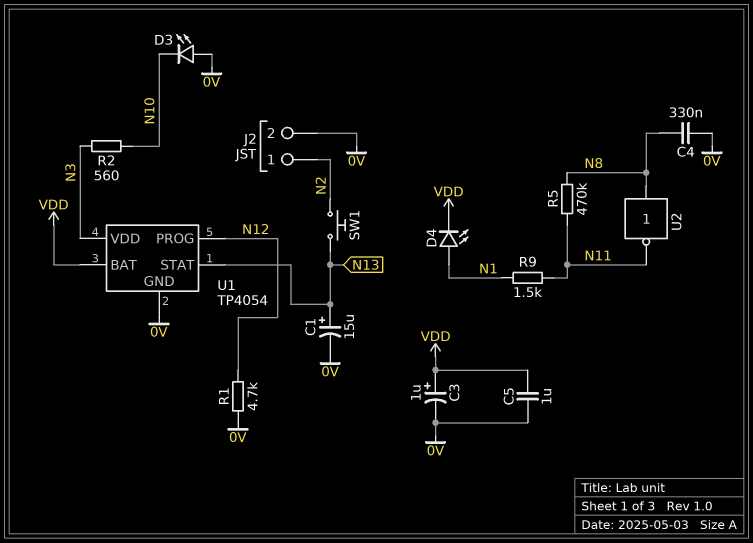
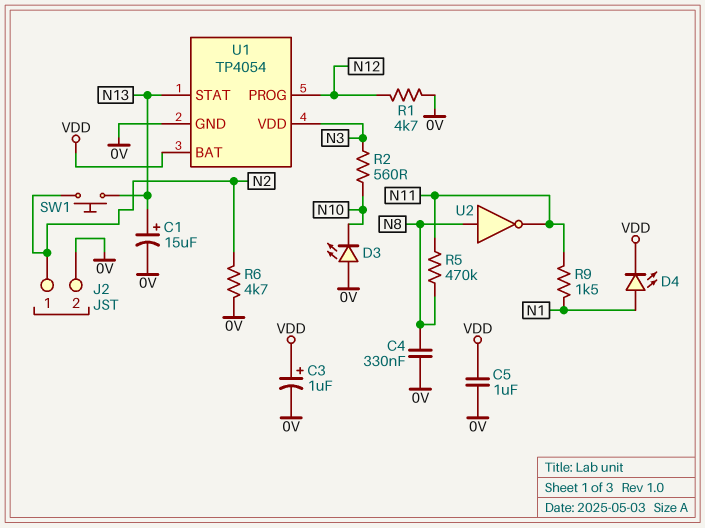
R6: none -> 4.7k (0V, N2)

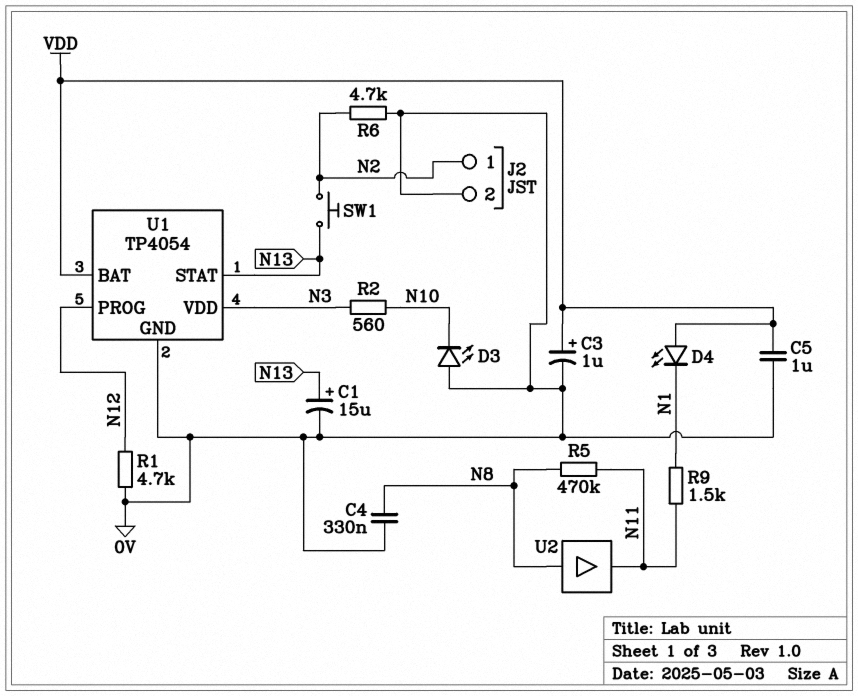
D4: LED (A N1, K VDD) -> LED (A VDD, K N1)
U2: NOT (in N8, out N11) -> buffer (in N8, out N11)

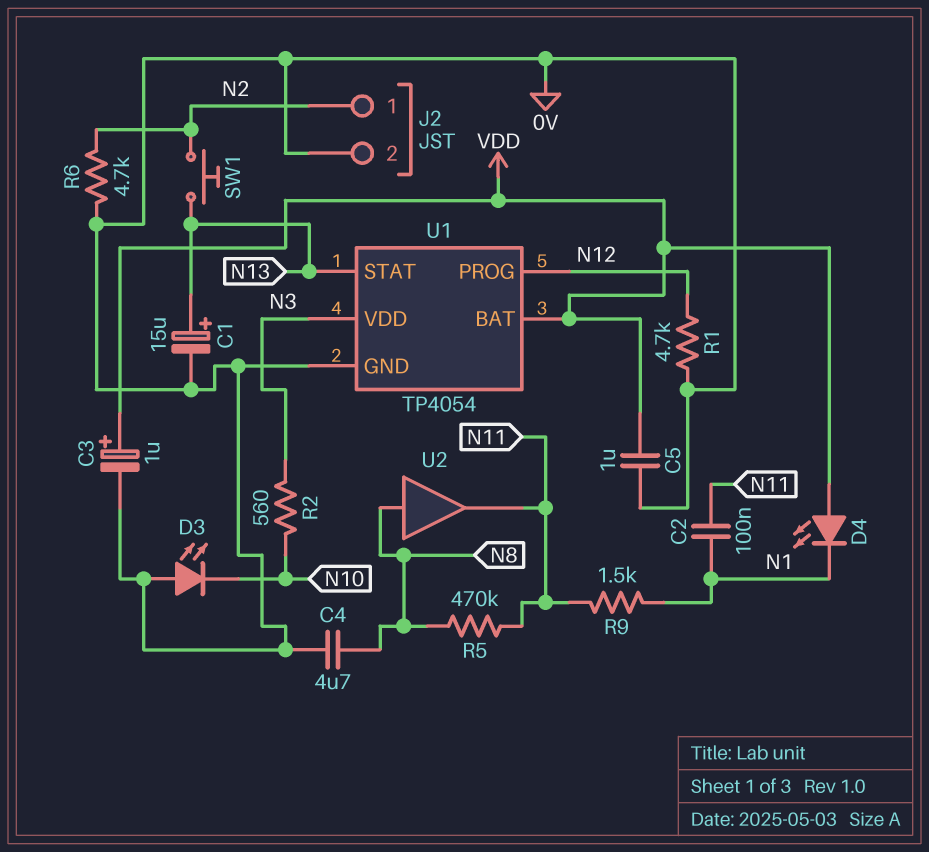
C2: none -> 100nF (N1, N11)
C4: 330nF (0V, N8) -> 4.7uF (0V, N8)

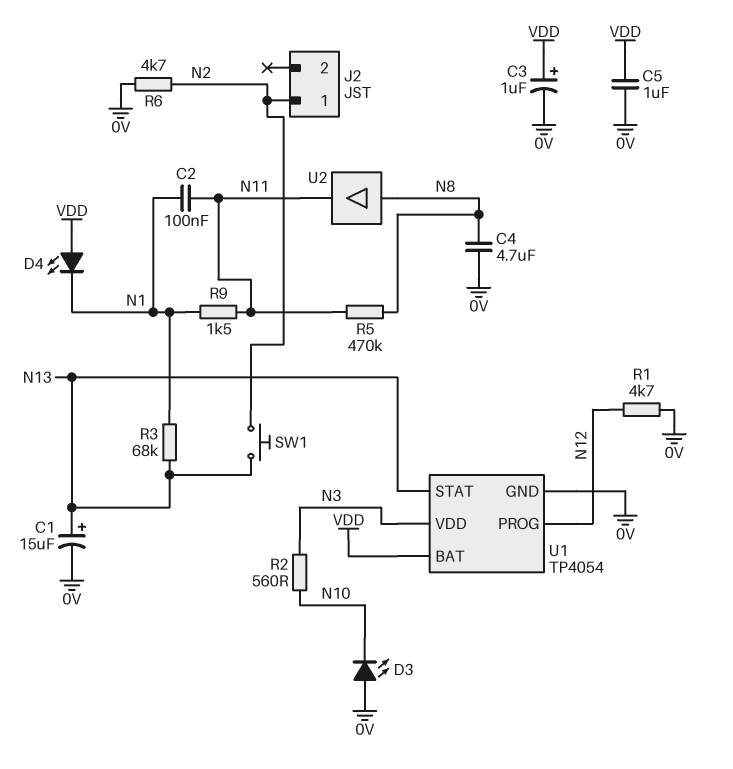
J2 pin 2: 0V -> none
R3: none -> 68k (N1, N13)

